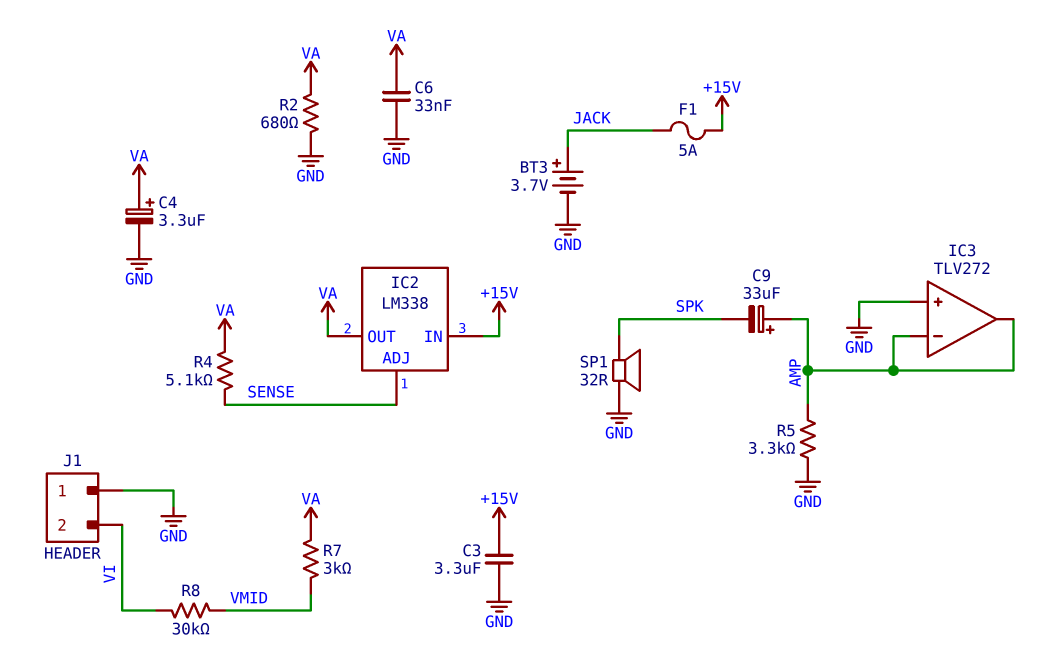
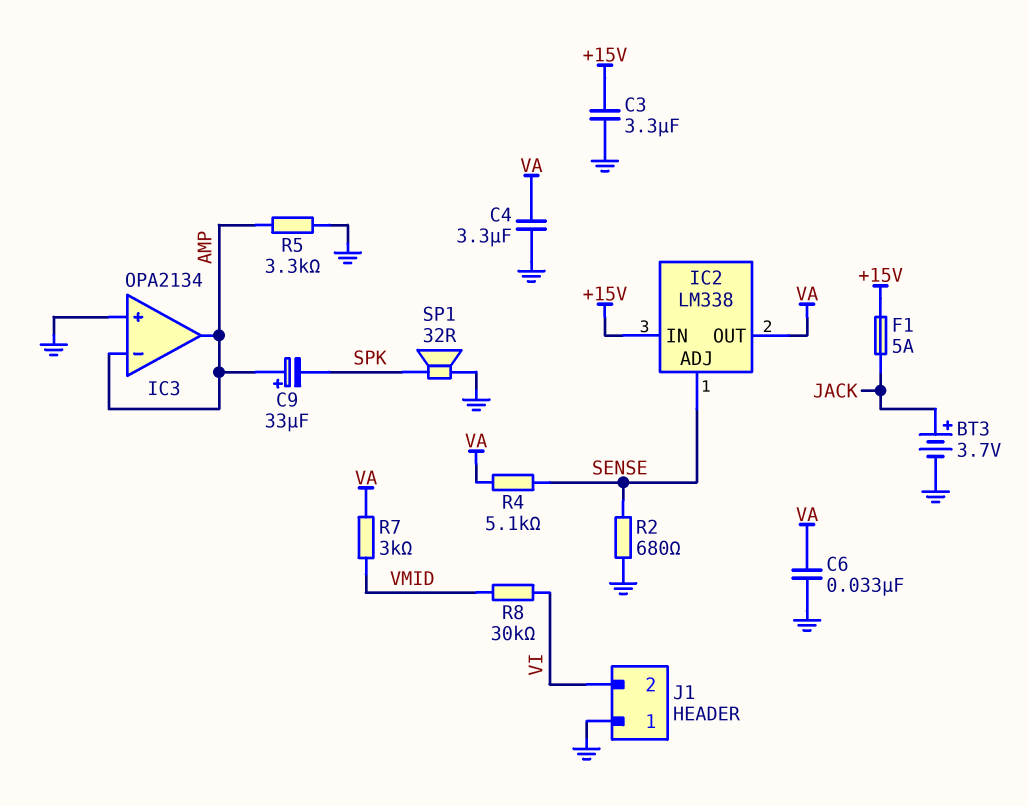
C4: 3.3uF (plus VA, minus GND) -> 3.3uF (GND, VA)
IC3: TLV272 -> OPA2134
R2: 680 (GND, VA) -> 680 (GND, SENSE)

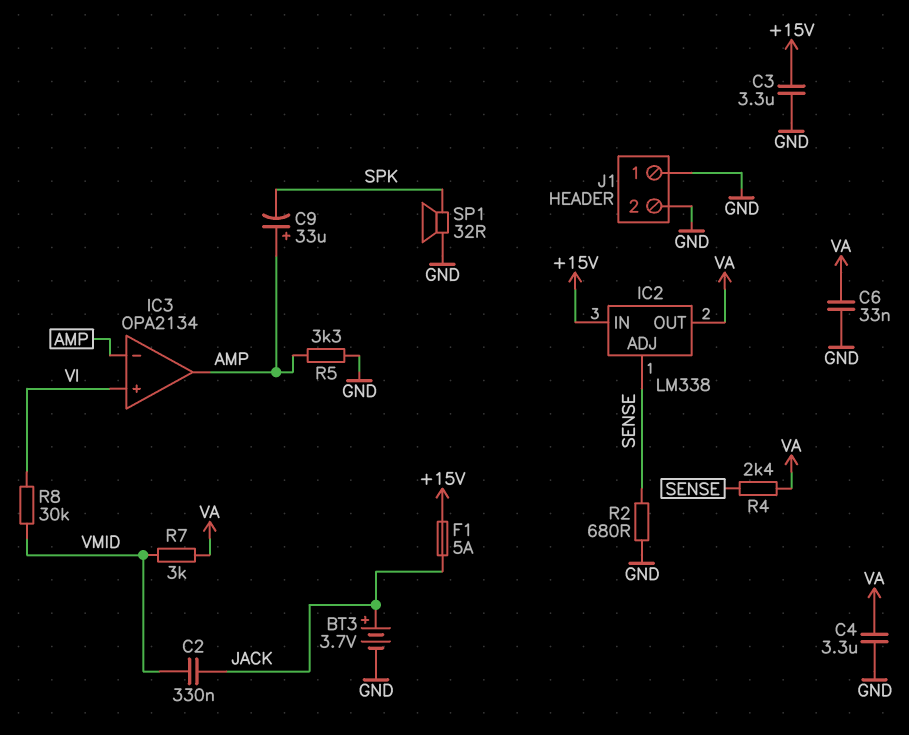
C2: none -> 330nF (JACK, VMID)
IC3 pin in+: GND -> VI
J1 pin 2: VI -> GND
R4: 5.1k (SENSE, VA) -> 2.4k (SENSE, VA)

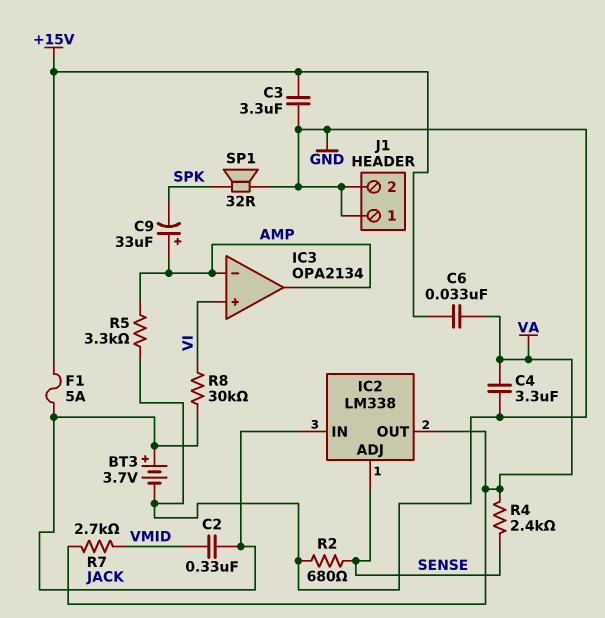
C6: 33nF (GND, VA) -> 33nF (+15V, VA)
IC2 pin IN: +15V -> JACK
R7: 3k (VA, VMID) -> 2.7k (VA, VMID)
R8: 30k (VI, VMID) -> 30k (JACK, VI)

